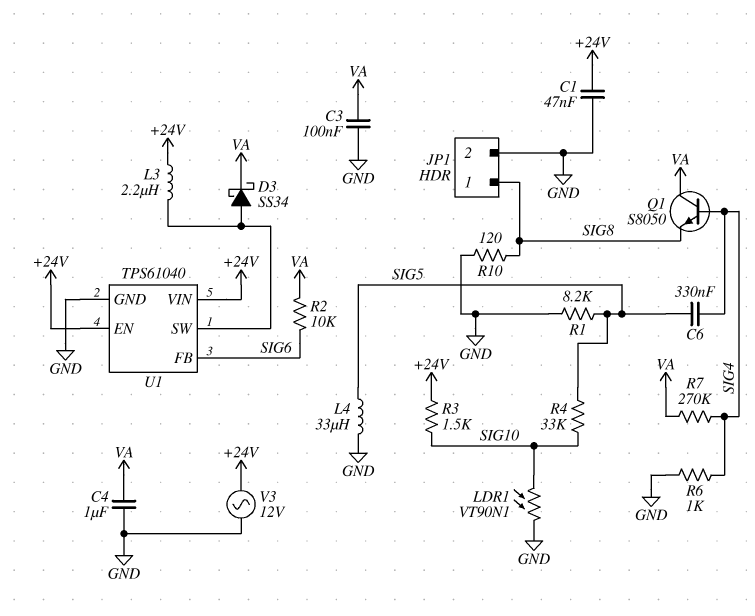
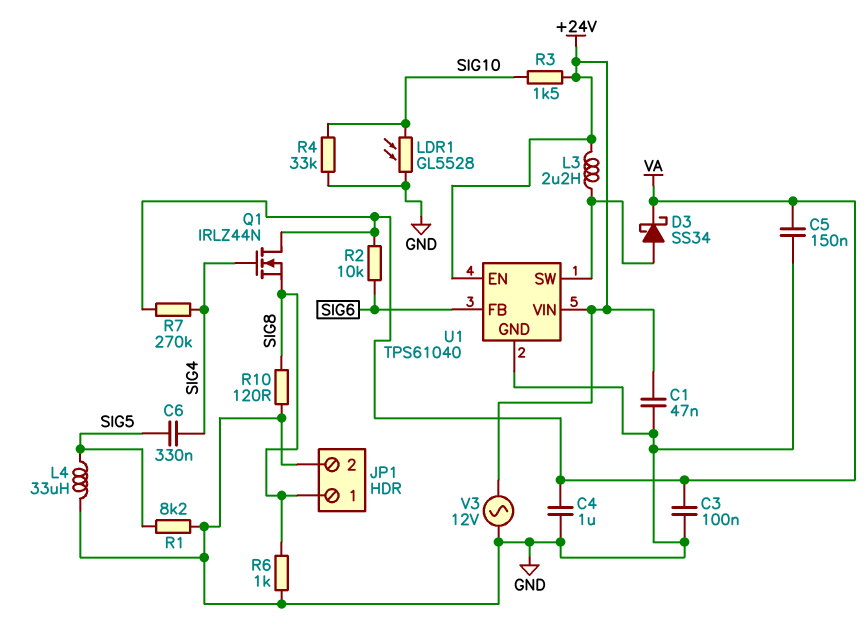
C5: none -> 150nF (GND, VA)
LDR1: VT90N1 (GND, SIG10) -> GL5528 (GND, SIG10)
Q1: NPN S8050 (B SIG4, C VA, E SIG8) -> NMOS IRLZ44N (G SIG4, D VA, S SIG8)
R4: 33k (SIG5, SIG10) -> 33k (GND, SIG10)
R6: 1k (GND, SIG4) -> 1k (GND, SIG8)

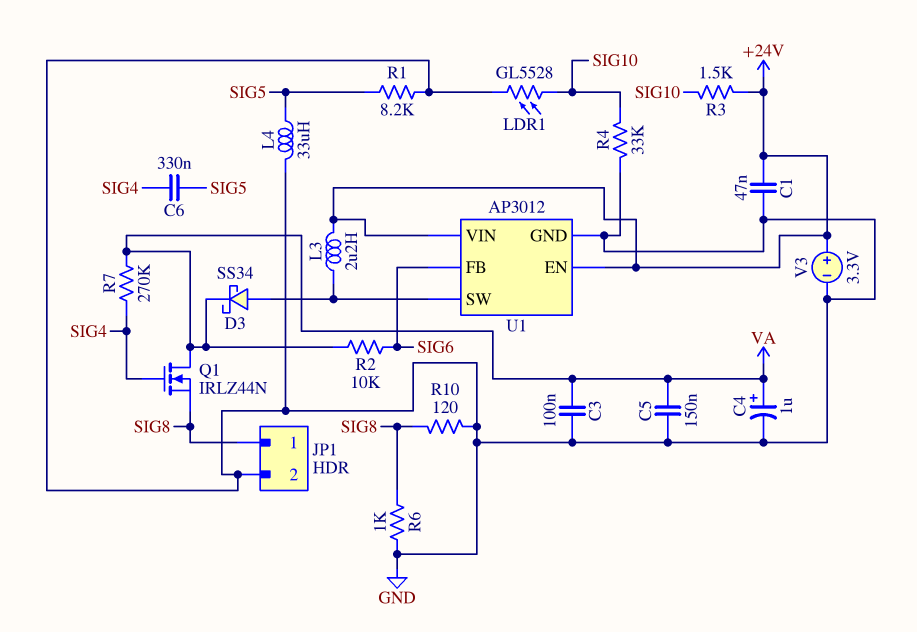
C4: 1uF (GND, VA) -> 1uF (plus VA, minus GND)
U1: TPS61040 -> AP3012
V3: AC 12V (+24V, GND) -> 3.3V (plus +24V, minus GND)

